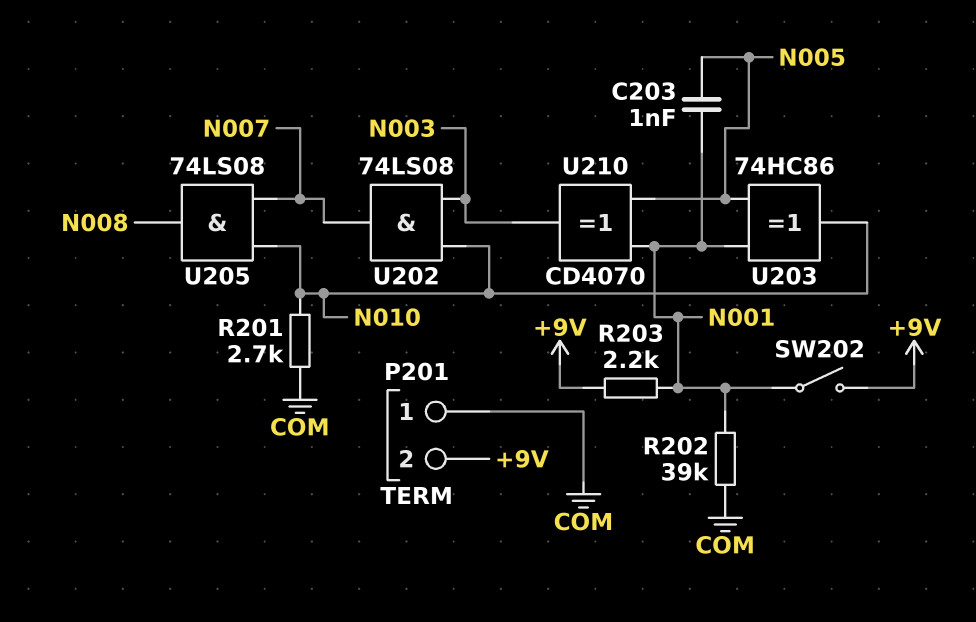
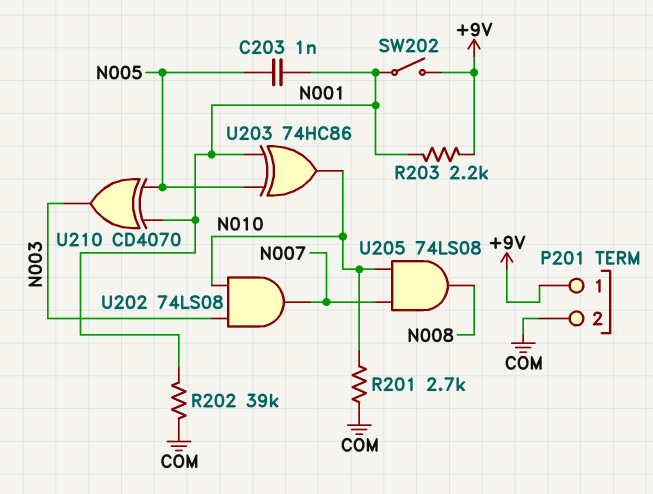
P201 pin 1: COM -> +9V
P201 pin 2: +9V -> COM

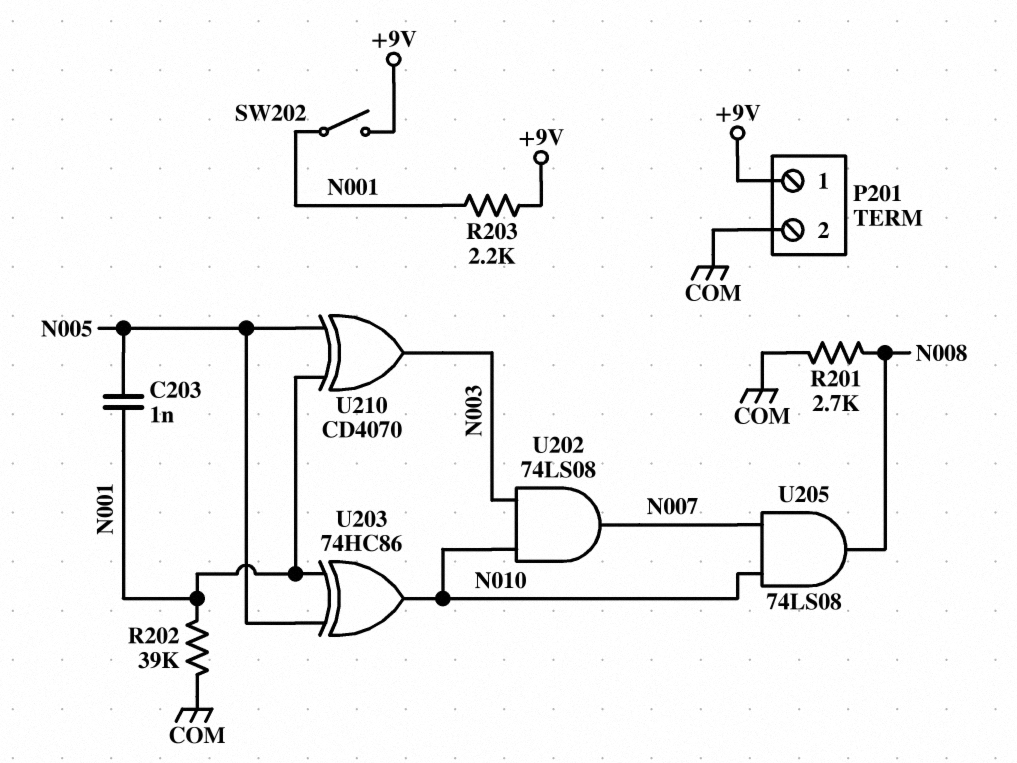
R201: 2.7k (COM, N010) -> 2.7k (COM, N008)

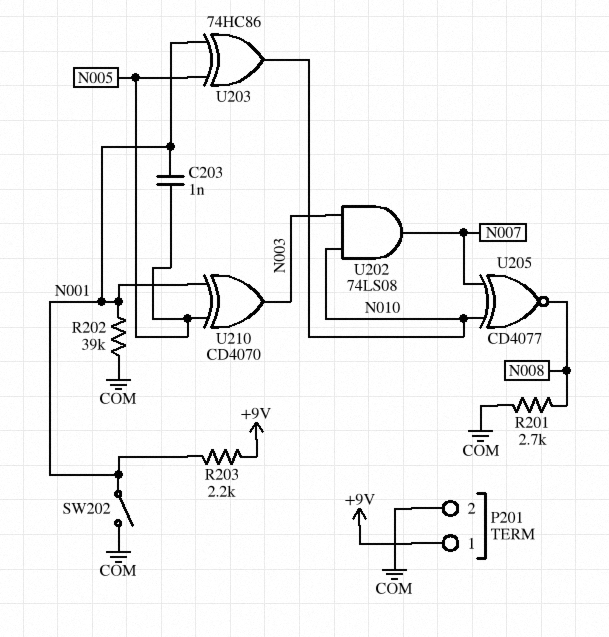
SW202: switch (+9V, N001) -> switch (COM, N001)
U205: AND 74LS08 (in N007, in N010, out N008) -> XNOR CD4077 (in N007, in N010, out N008)

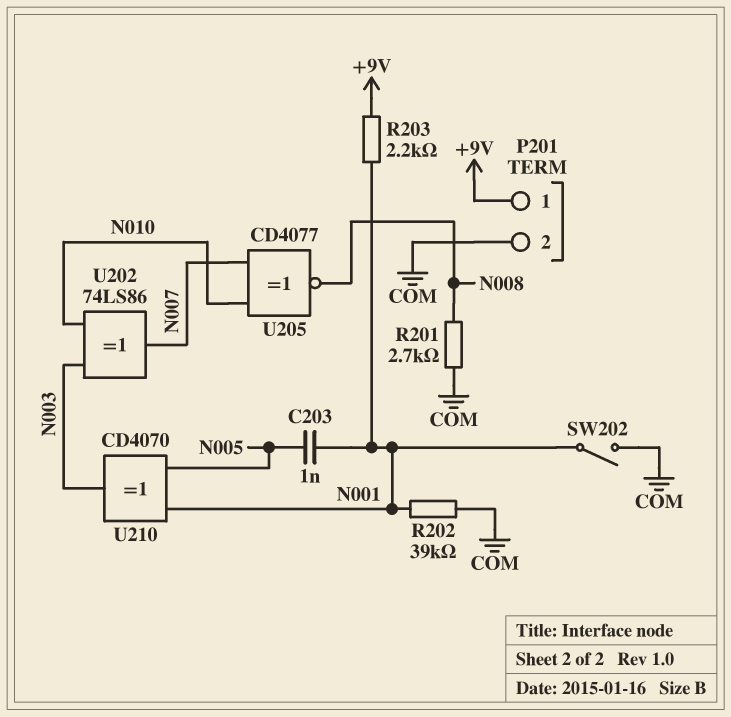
U202: AND 74LS08 (in N003, in N010, out N007) -> XOR 74LS86 (in N003, in N010, out N007)
U203: XOR 74HC86 (in N001, in N005, out N010) -> none

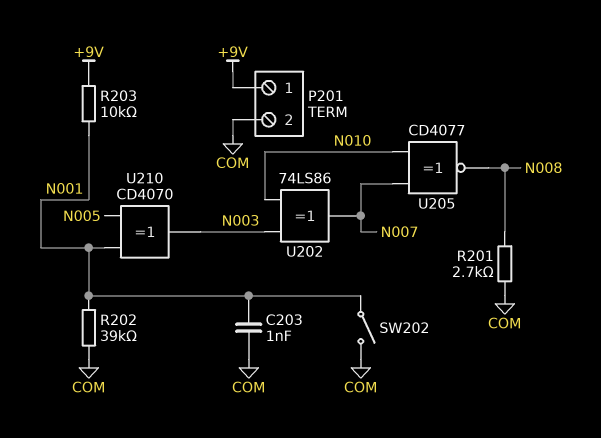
C203: 1nF (N001, N005) -> 1nF (COM, N001)
R203: 2.2k (+9V, N001) -> 10k (+9V, N001)

